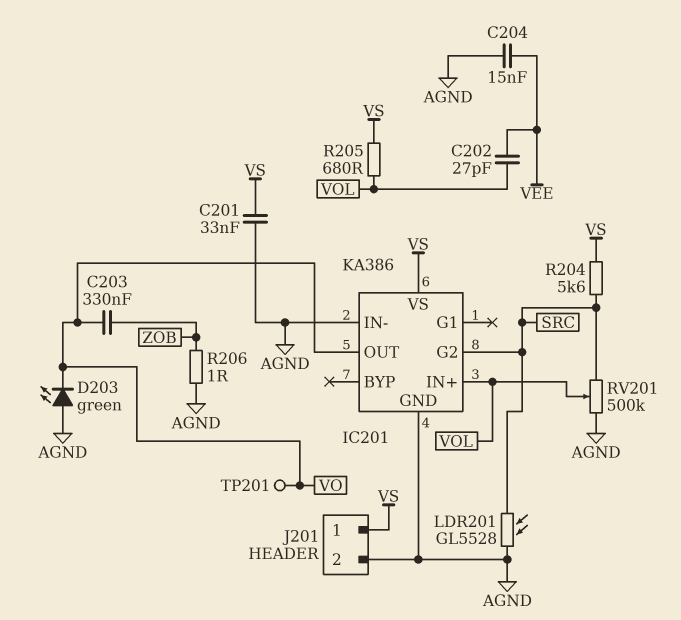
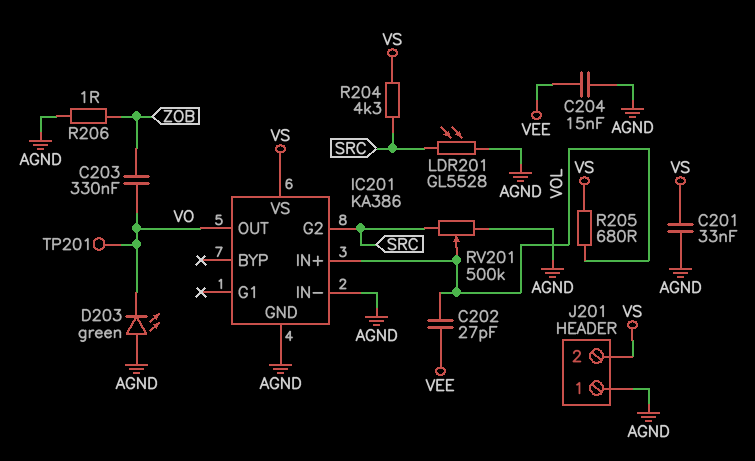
J201 pin 1: VS -> AGND
J201 pin 2: AGND -> VS
R204: 5.6k (SRC, VS) -> 4.3k (SRC, VS)

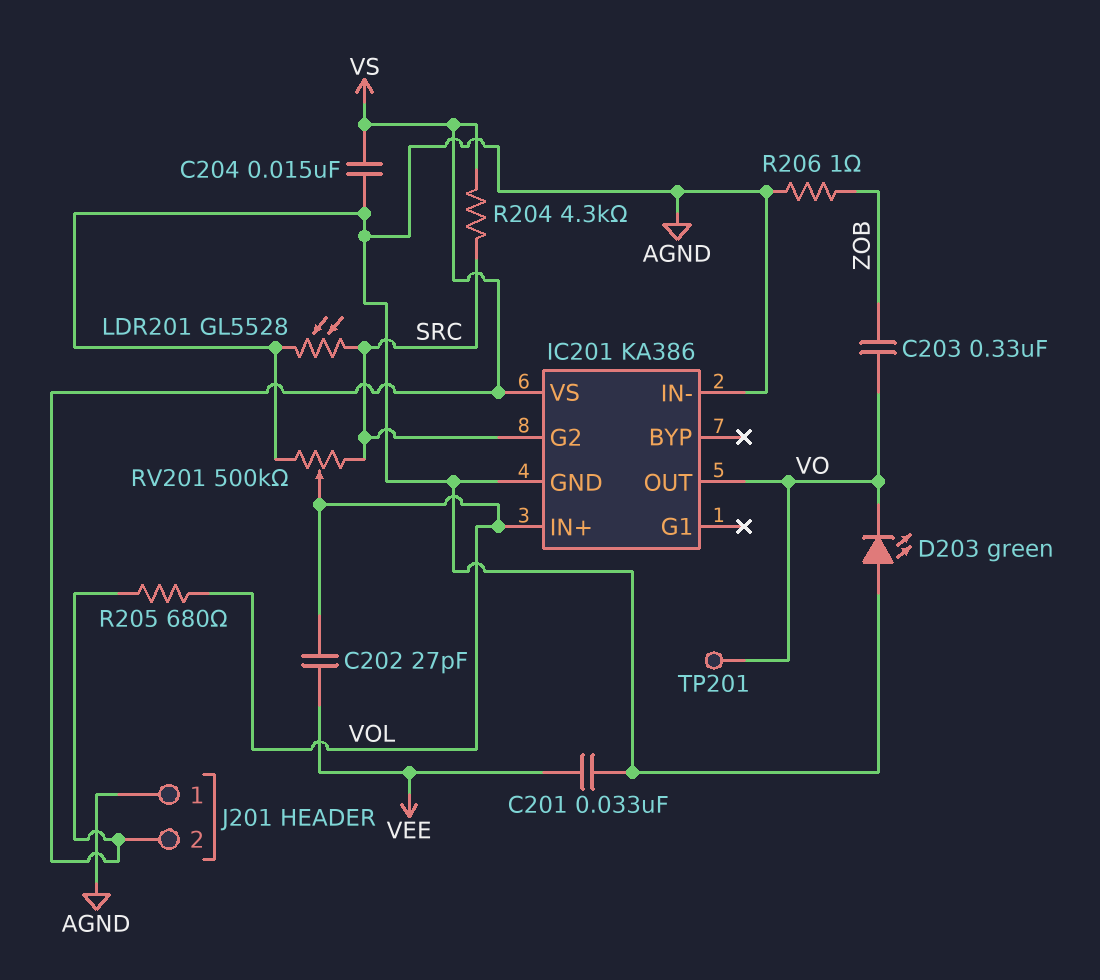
C201: 33nF (AGND, VS) -> 33nF (AGND, VEE)
C204: 15nF (AGND, VEE) -> 15nF (AGND, VS)

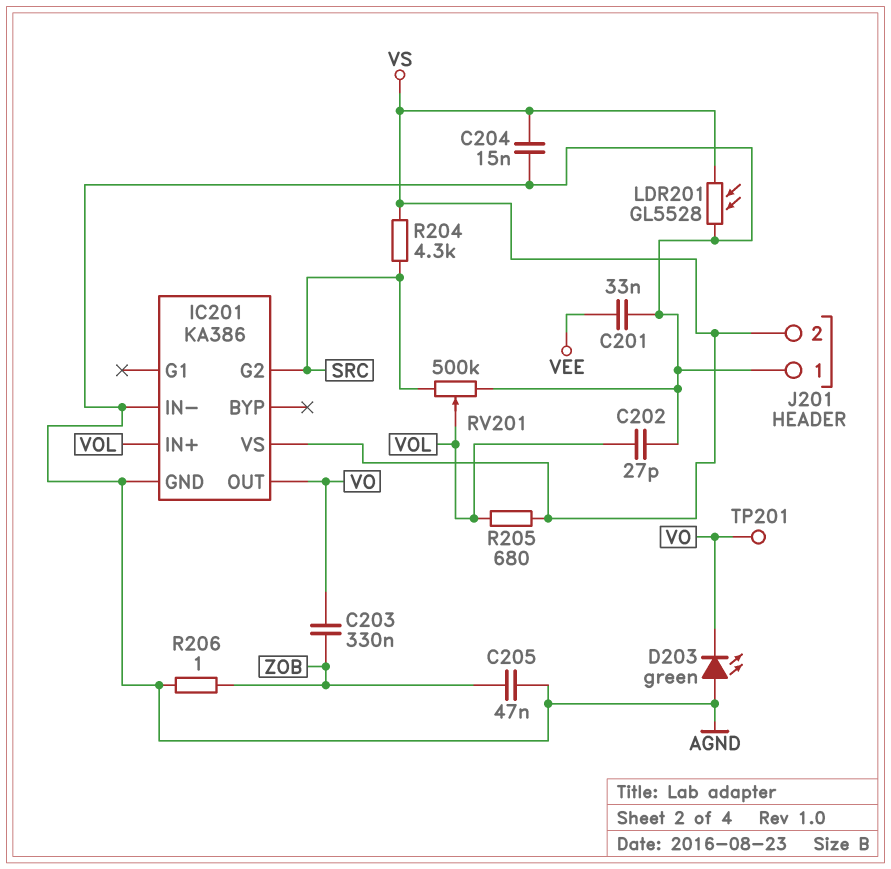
C202: 27pF (VEE, VOL) -> 27pF (AGND, VOL)
C205: none -> 47nF (AGND, ZOB)
LDR201: GL5528 (AGND, SRC) -> GL5528 (AGND, VS)

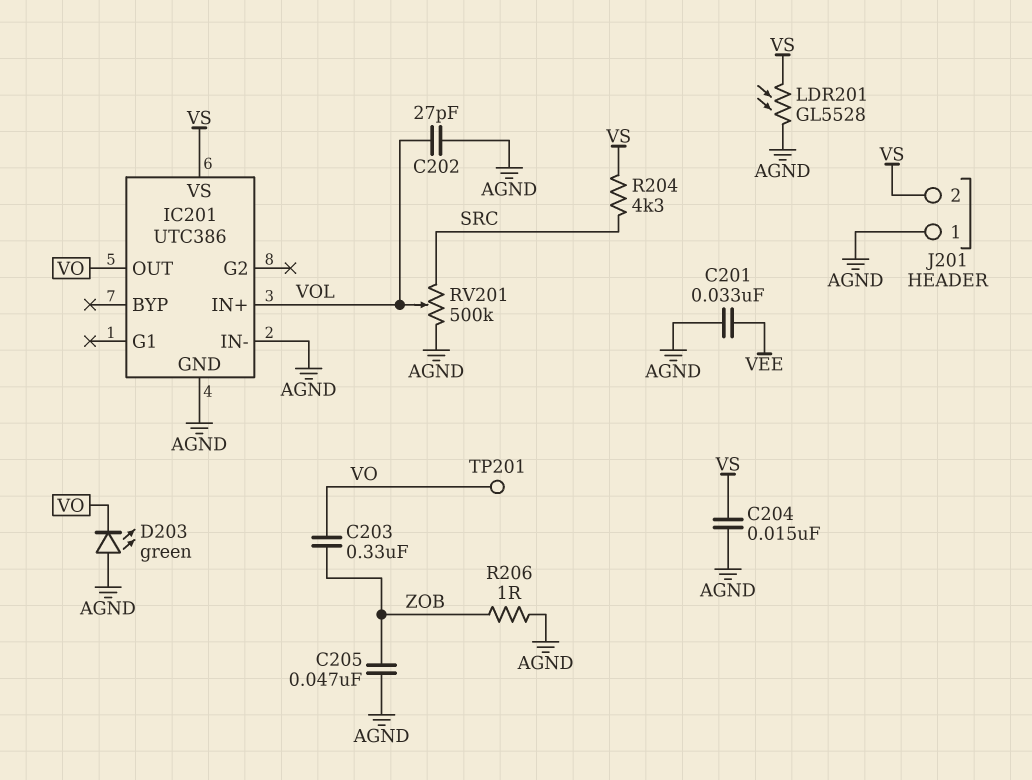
IC201: KA386 -> UTC386
IC201 pin G2: SRC -> none
R205: 680 (VOL, VS) -> none

